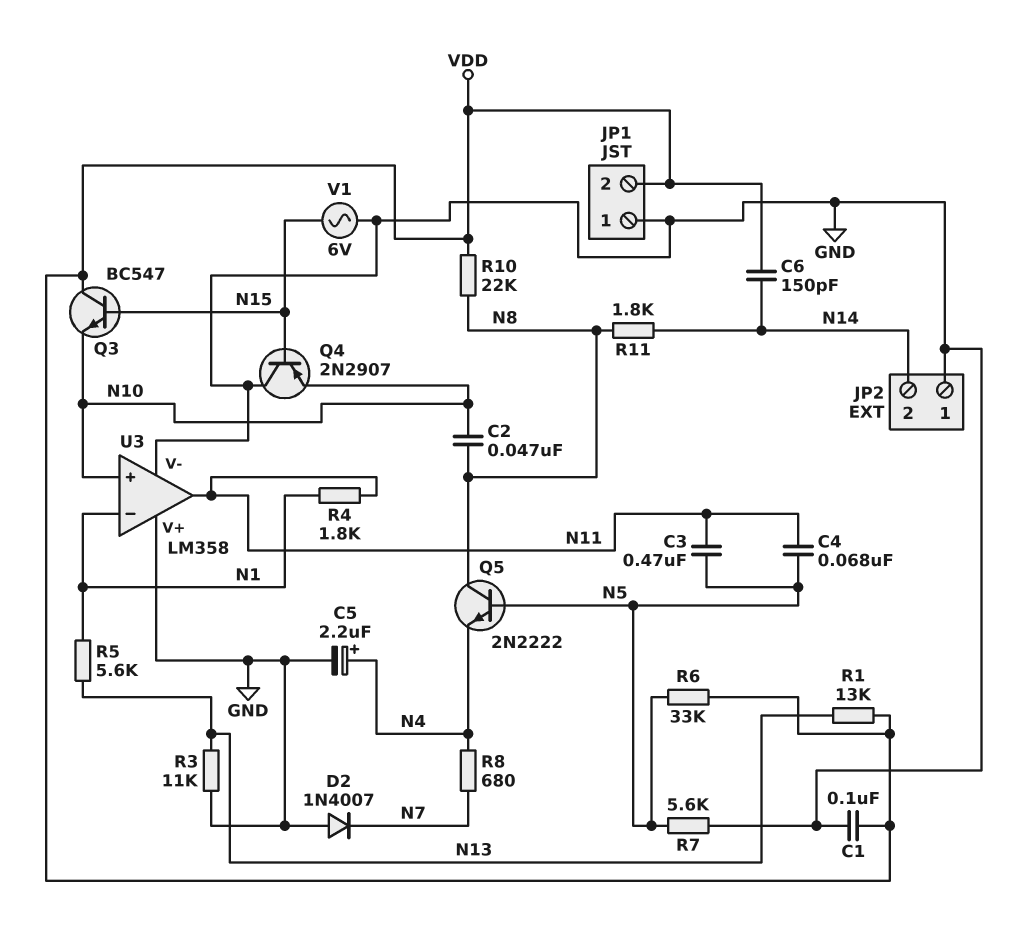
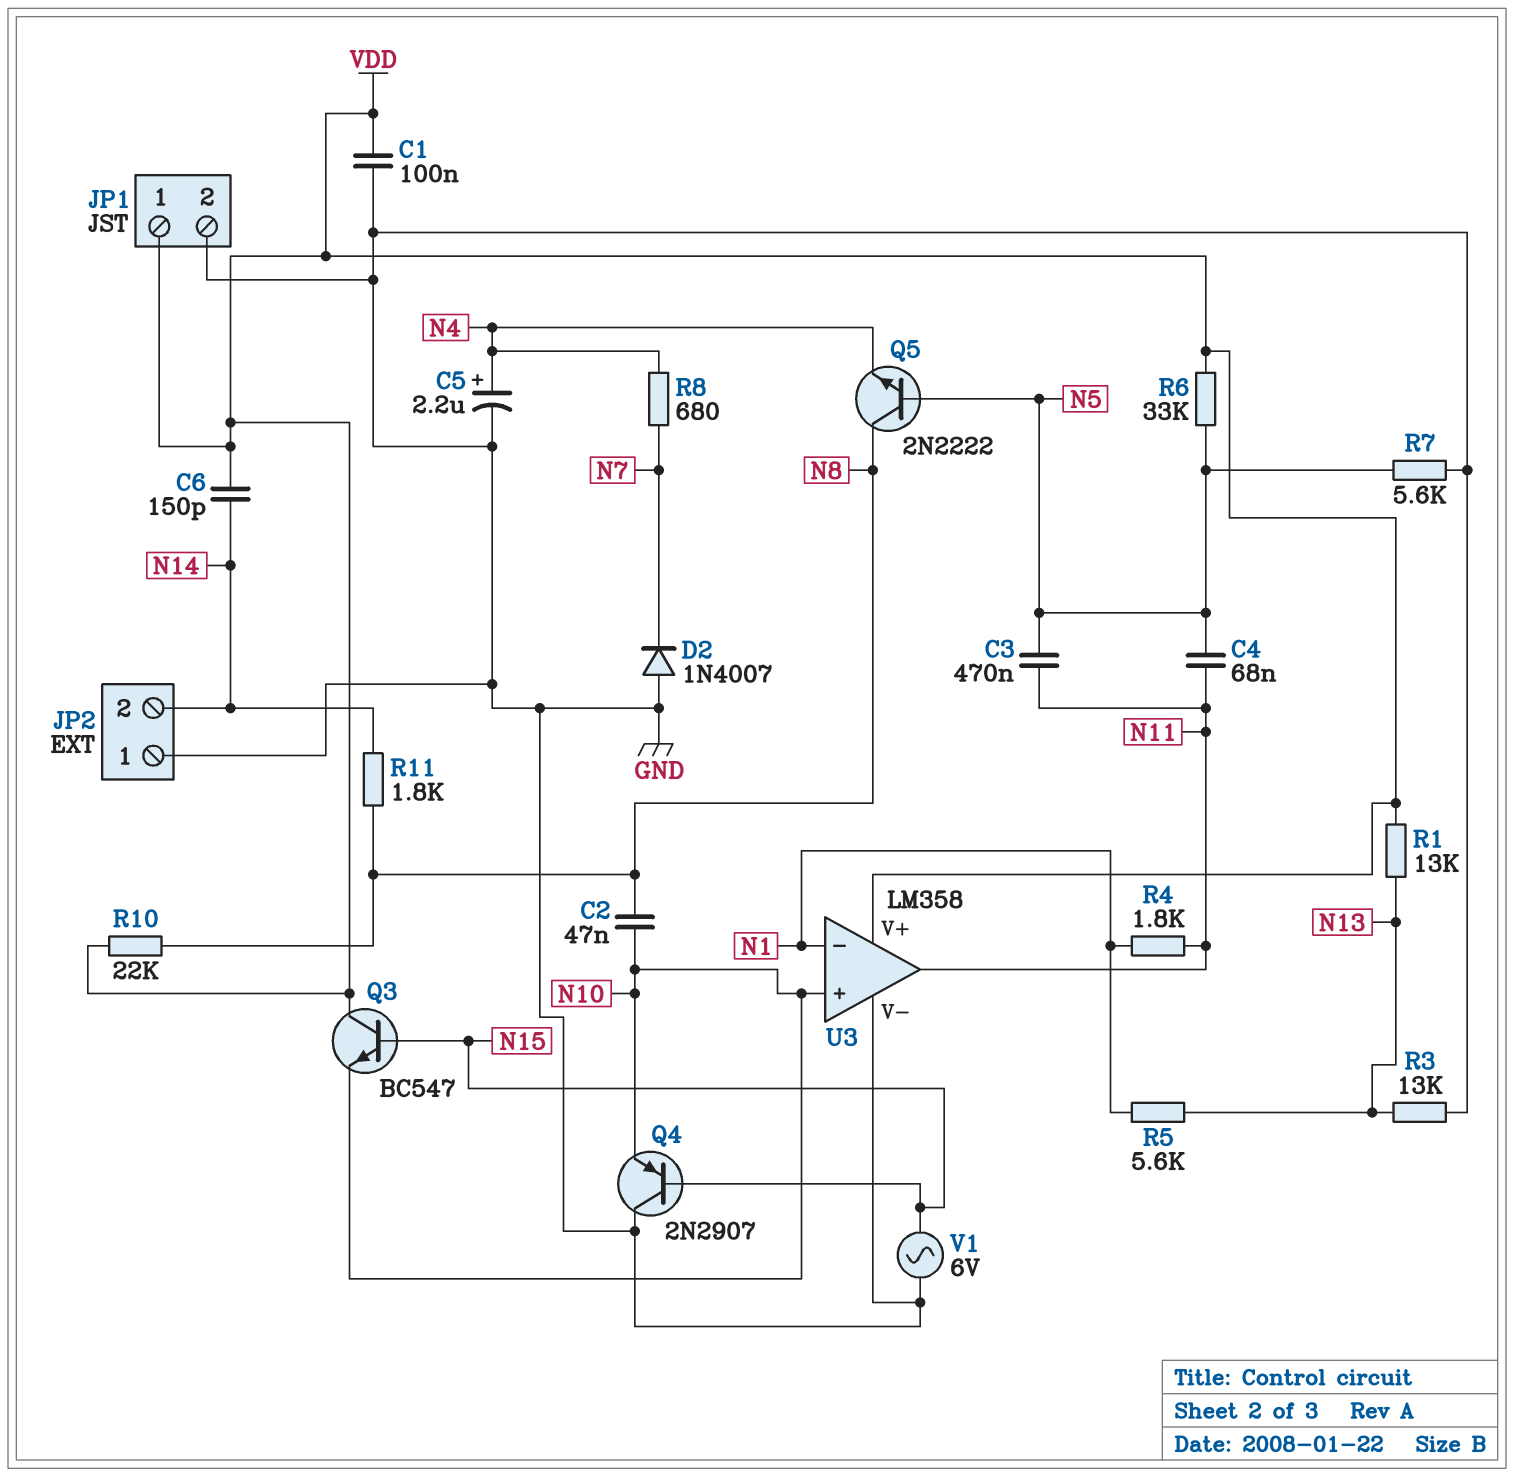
JP1 pin 1: GND -> VDD
JP1 pin 2: VDD -> GND
R3: 11k (GND, N13) -> 13k (GND, N13)
U3 pin V+: GND -> VDD

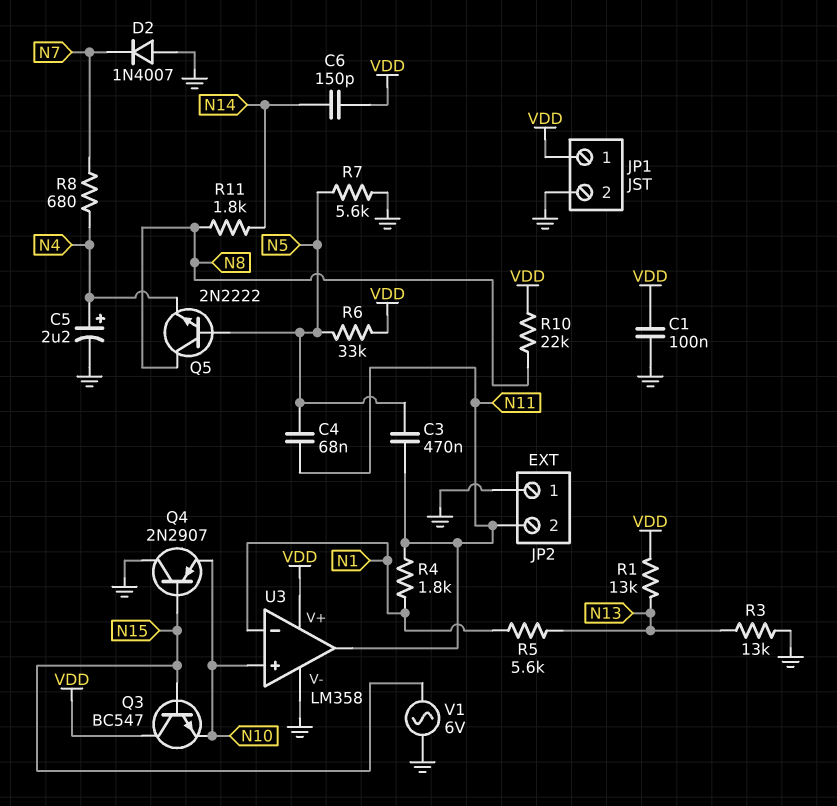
C2: 47nF (N8, N10) -> none
JP2 pin 2: N14 -> N11

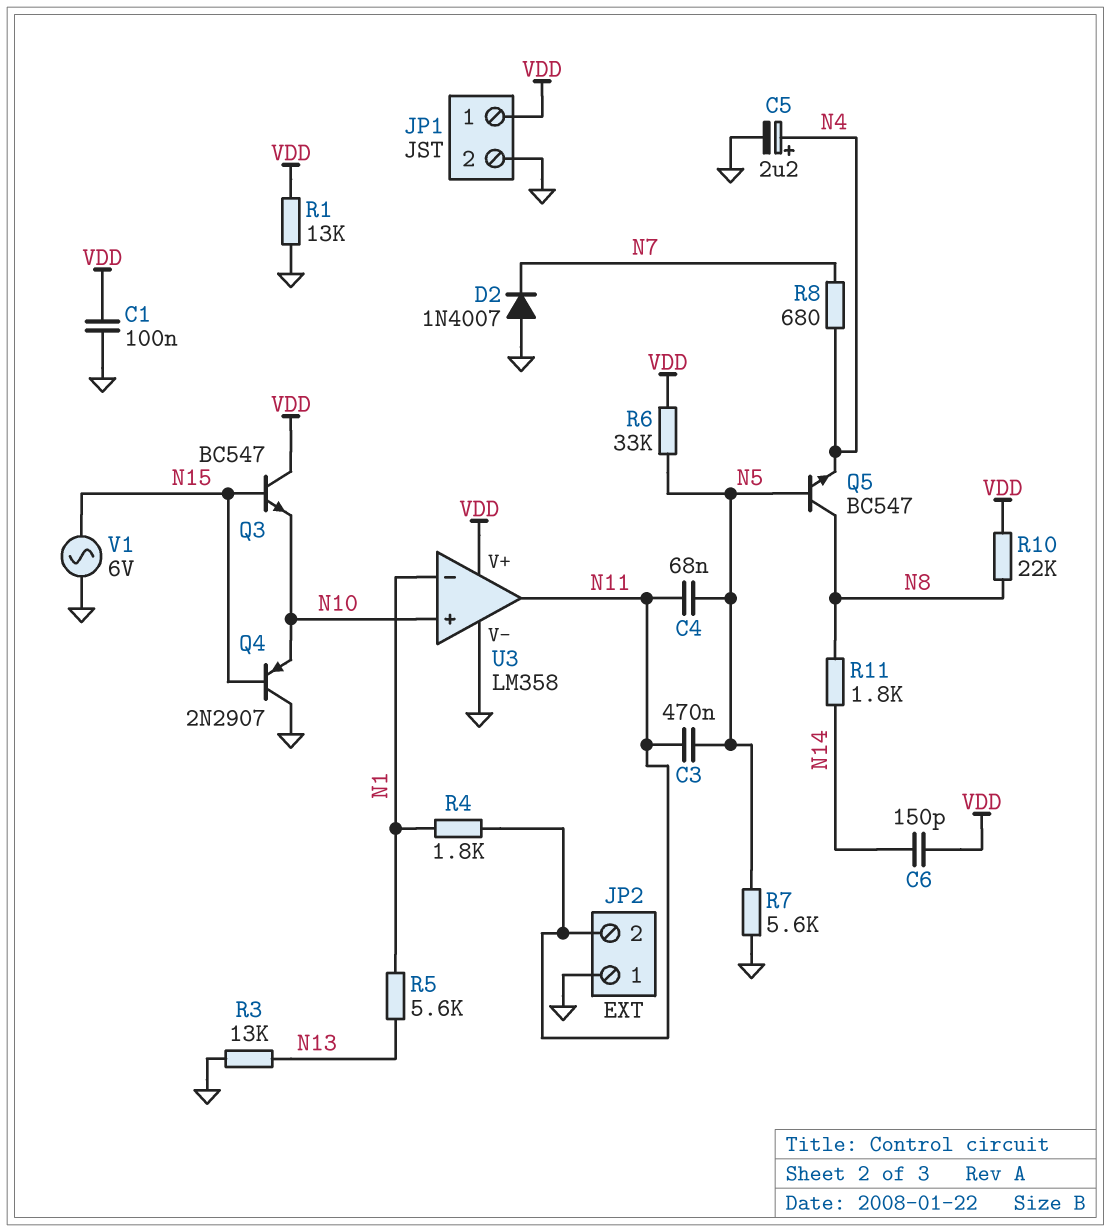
Q5: NPN 2N2222 (B N5, C N8, E N4) -> NPN BC547 (B N5, C N8, E N4)
R1: 13k (N13, VDD) -> 13k (GND, VDD)

